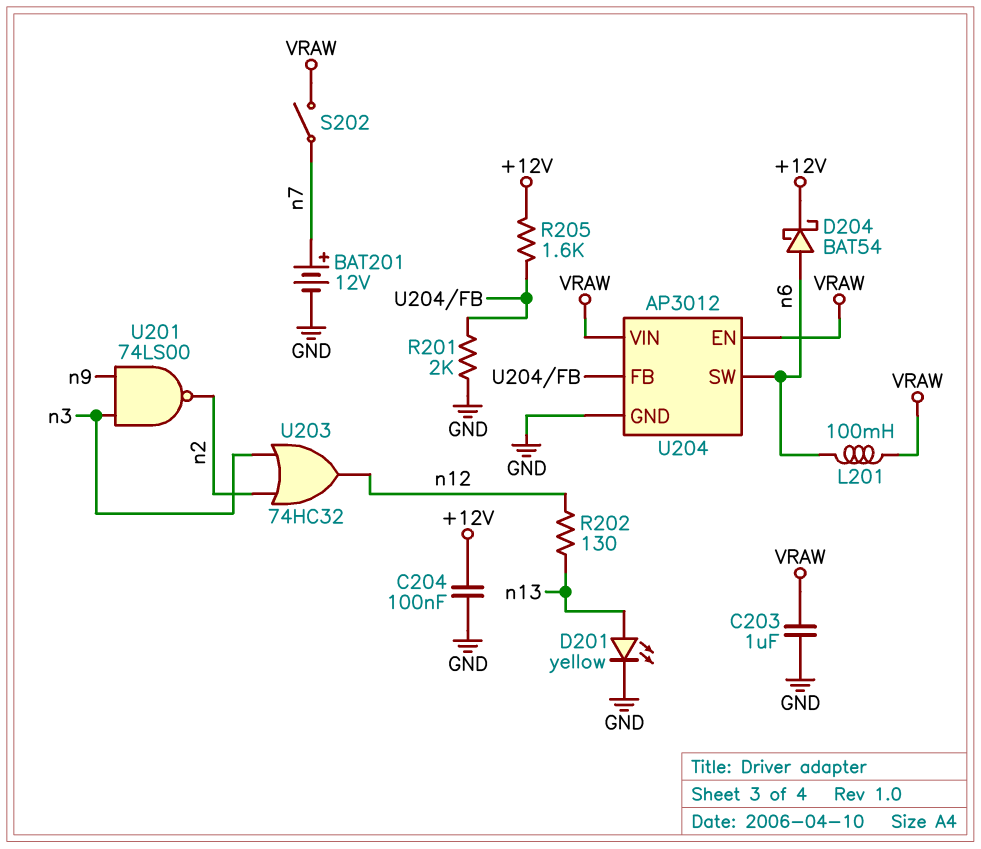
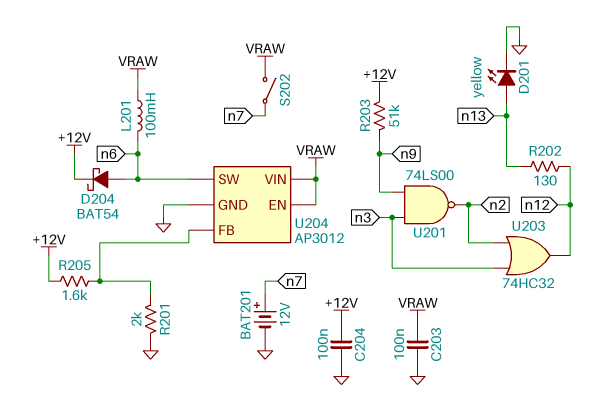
C203: 1uF (GND, VRAW) -> 100nF (GND, VRAW)
R203: none -> 51k (+12V, n9)

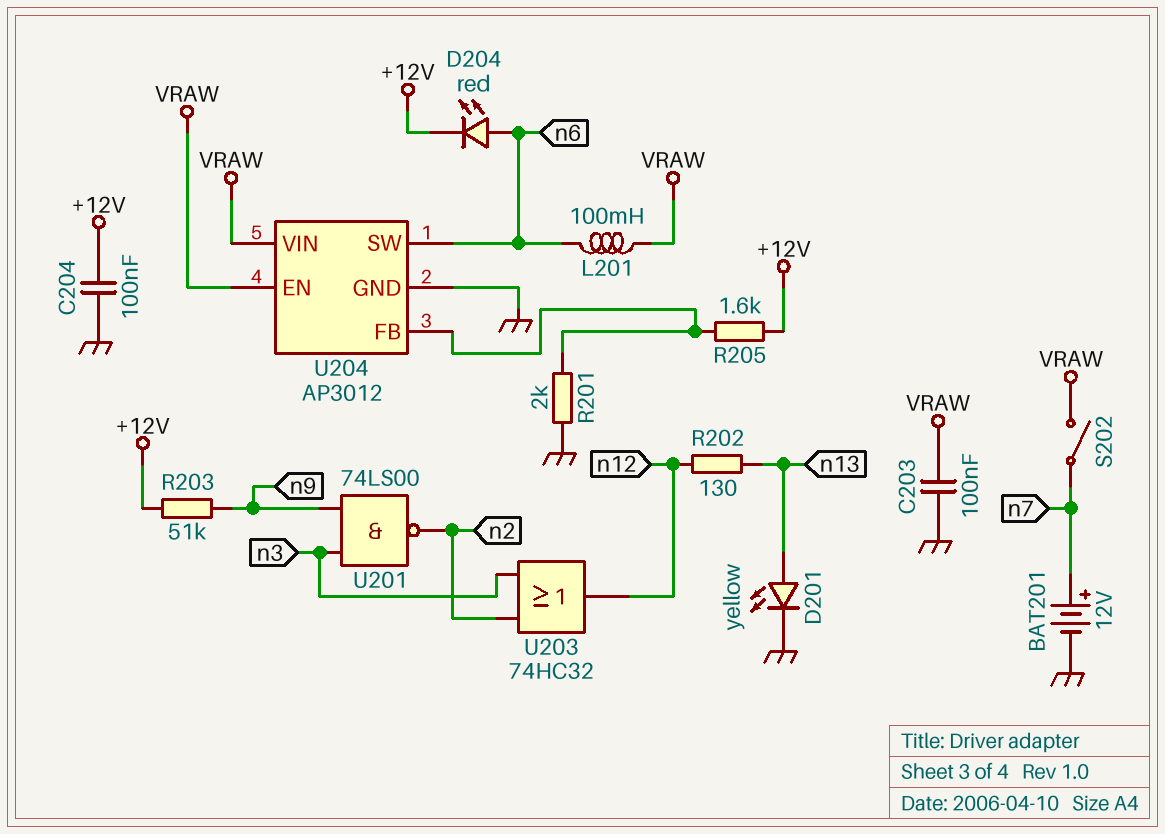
D204: schottky BAT54 (A n6, K +12V) -> LED red (A n6, K +12V)

